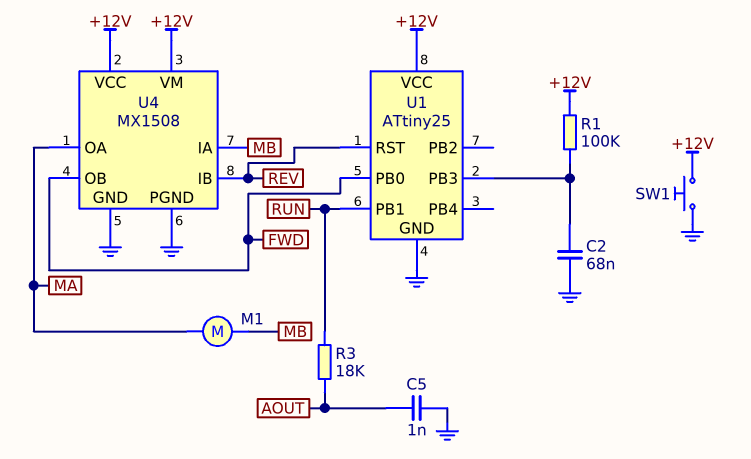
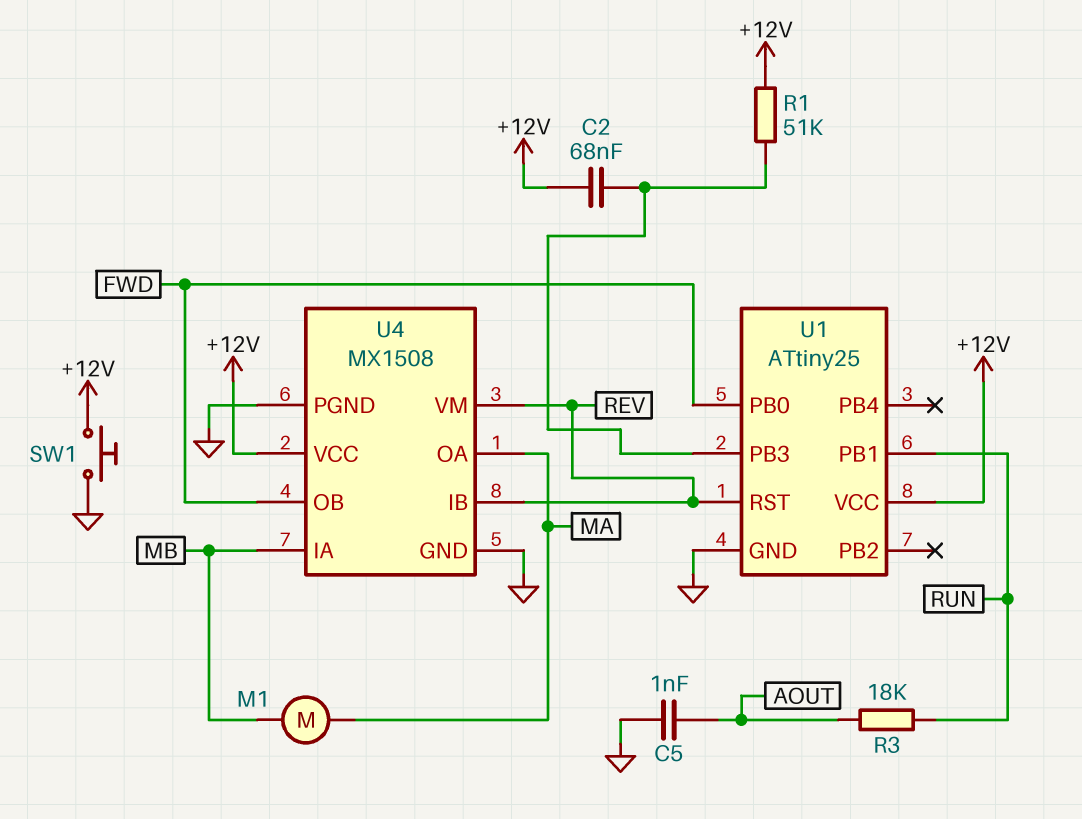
C2: 68nF (GND, U1/PB3) -> 68nF (+12V, U1/PB3)
R1: 100k (+12V, U1/PB3) -> 51k (+12V, U1/PB3)
U4 pin VM: +12V -> REV

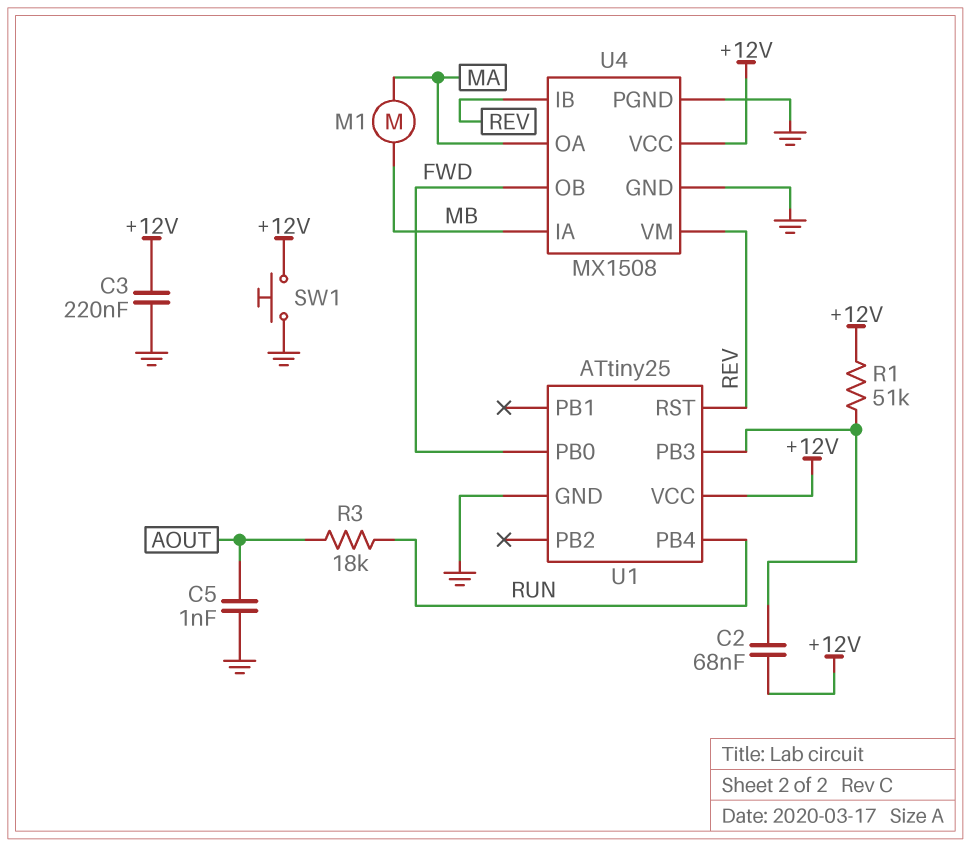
C3: none -> 220nF (+12V, GND)
U1 pin PB1: RUN -> none
U1 pin PB4: none -> RUN

